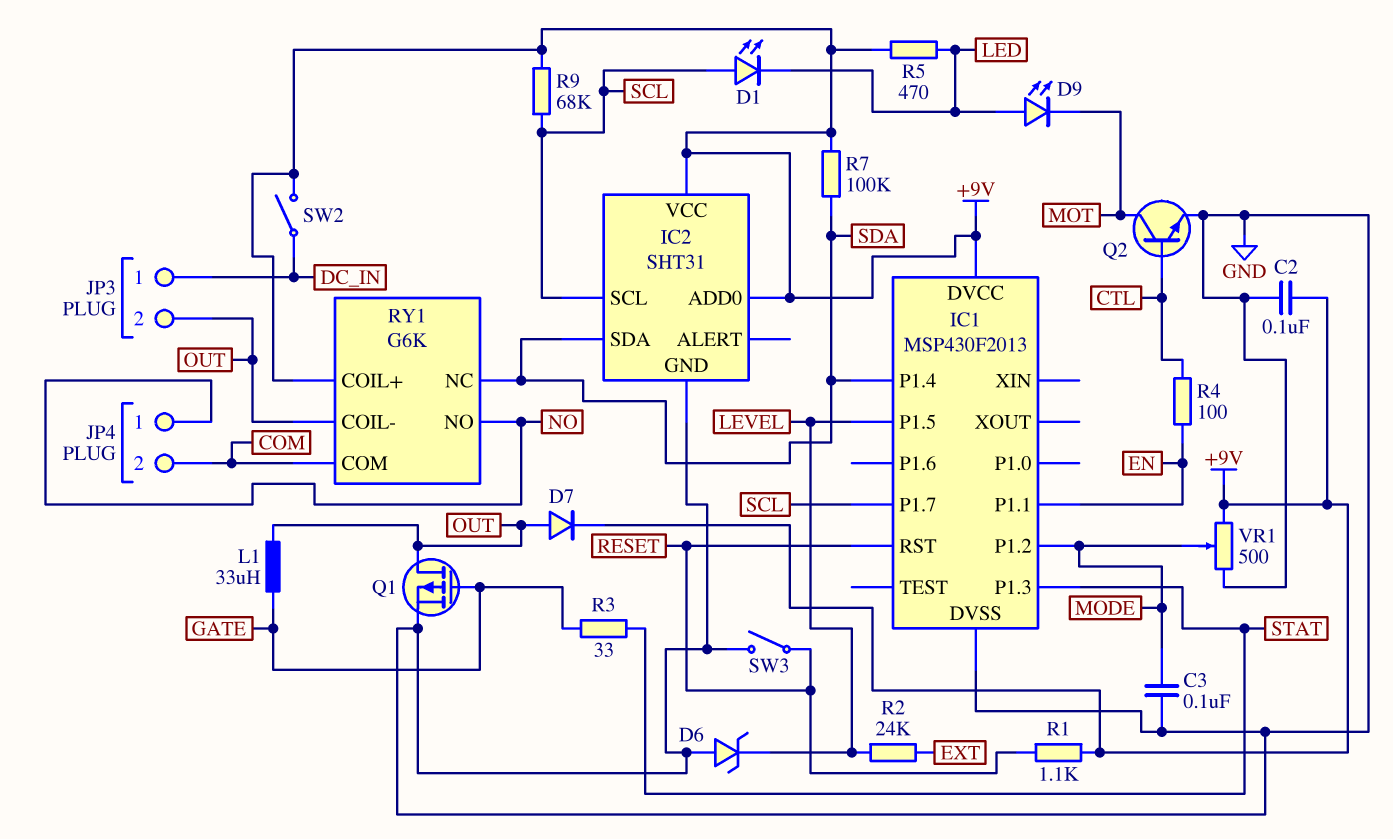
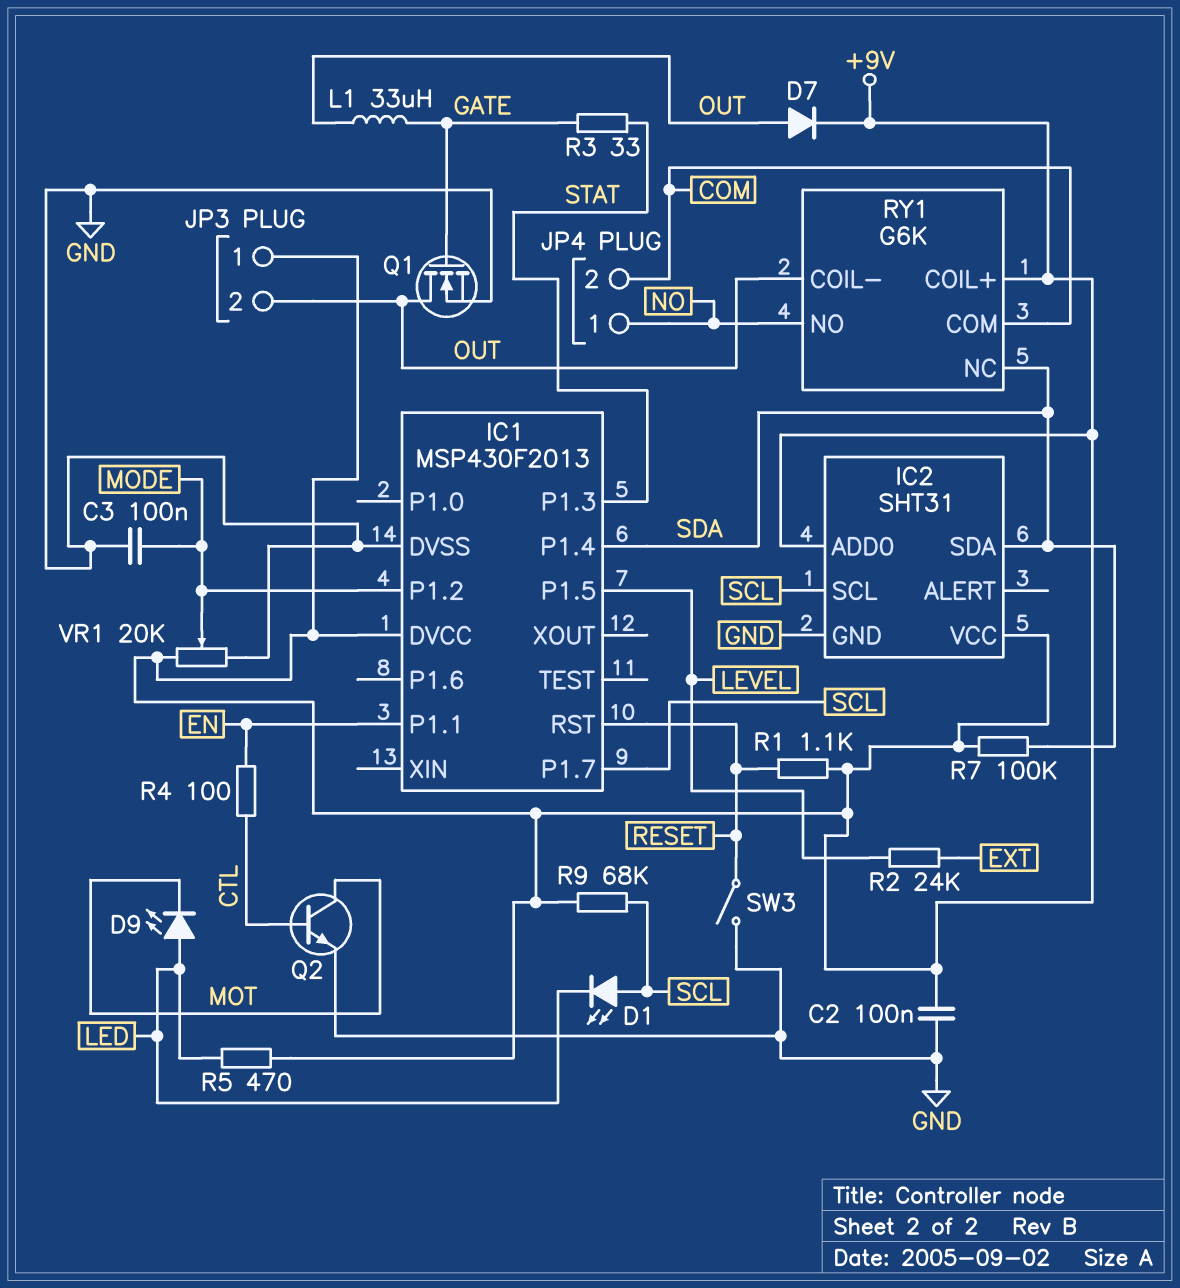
D6: zener (A GND, K LEVEL) -> none
JP3 pin 1: DC_IN -> +9V
Q1: PMOS (G GATE, D OUT, S GND) -> NMOS (G GATE, D OUT, S GND)
SW2: switch (+9V, DC_IN) -> none
VR1: 500 (+9V, GND, wiper MODE) -> 20k (+9V, GND, wiper MODE)

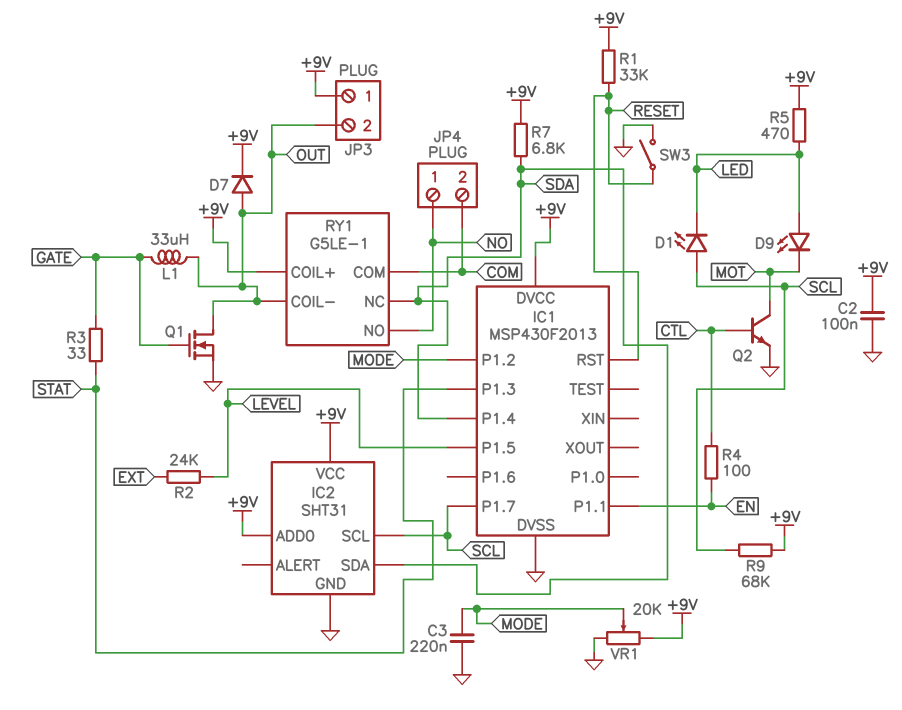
C3: 100nF (GND, MODE) -> 220nF (GND, MODE)
R1: 1.1k (+9V, RESET) -> 33k (+9V, RESET)
R7: 100k (+9V, SDA) -> 6.8k (+9V, SDA)
RY1: G6K -> G5LE-1

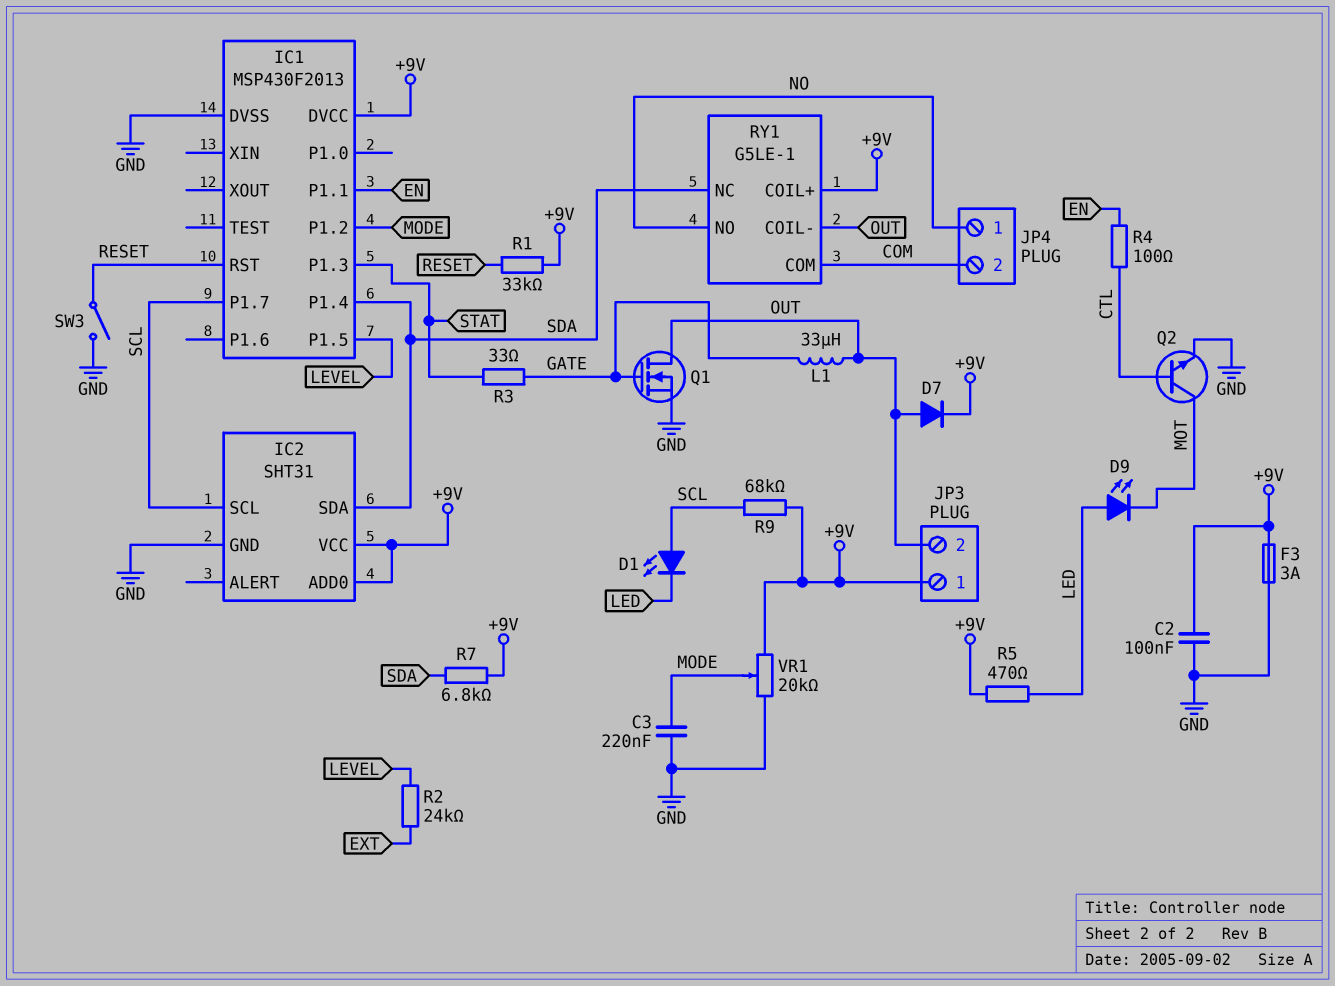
F3: none -> 3A (+9V, GND)

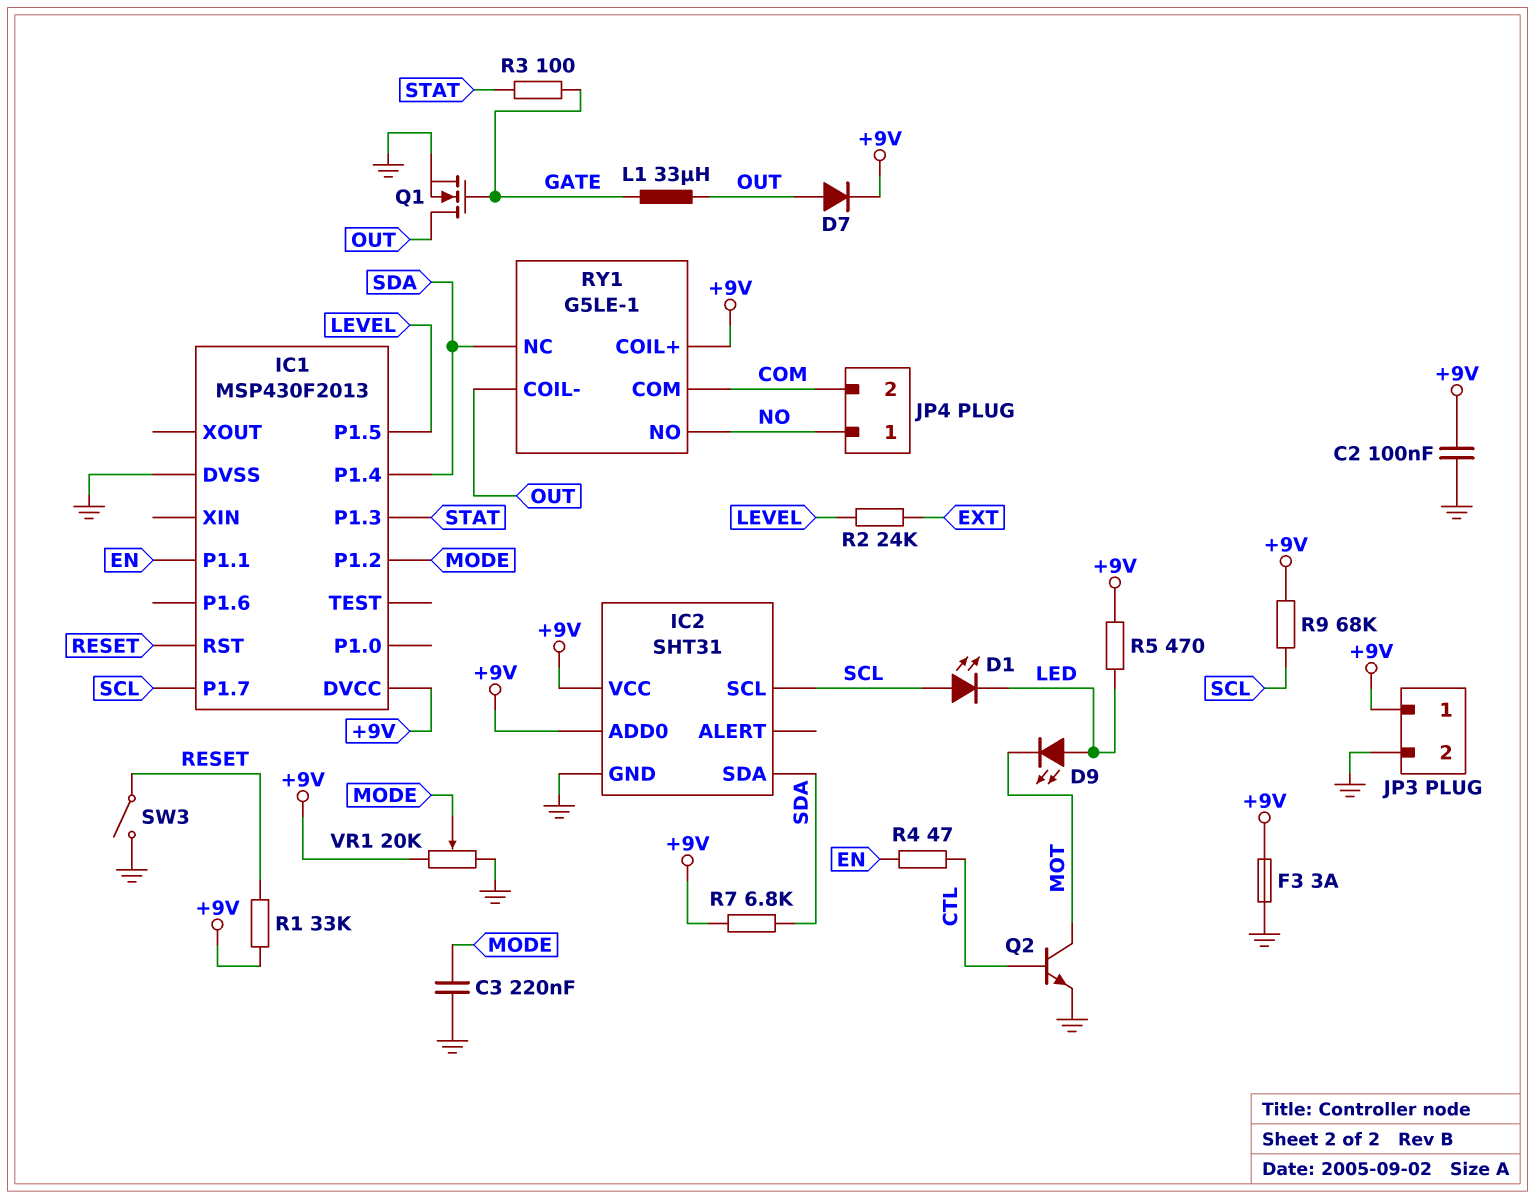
JP3 pin 2: OUT -> GND
R3: 33 (GATE, STAT) -> 100 (GATE, STAT)
R4: 100 (CTL, EN) -> 47 (CTL, EN)

